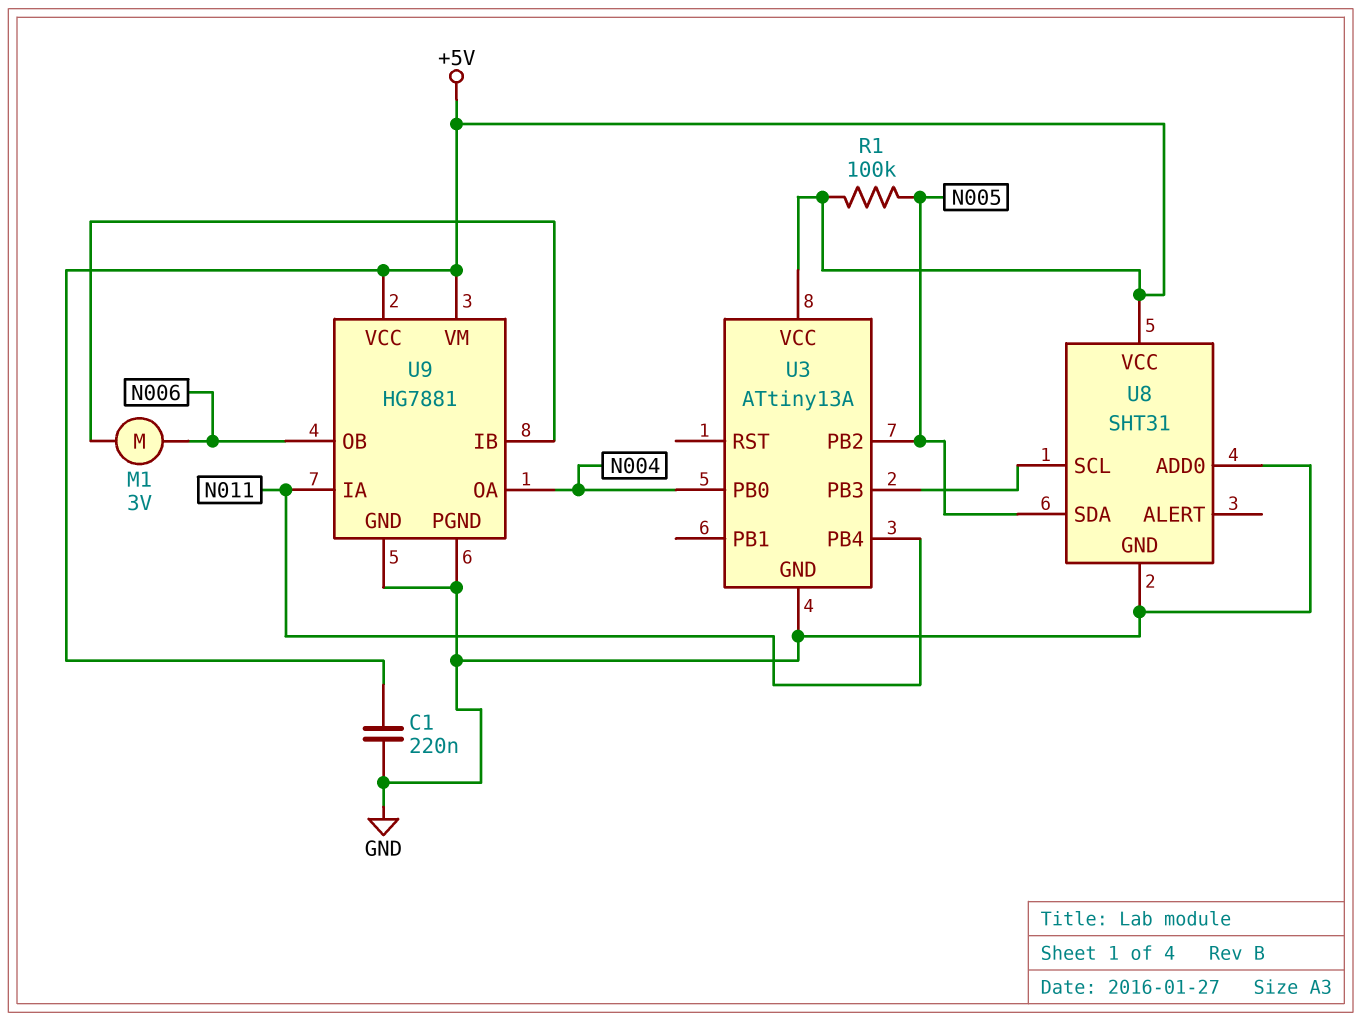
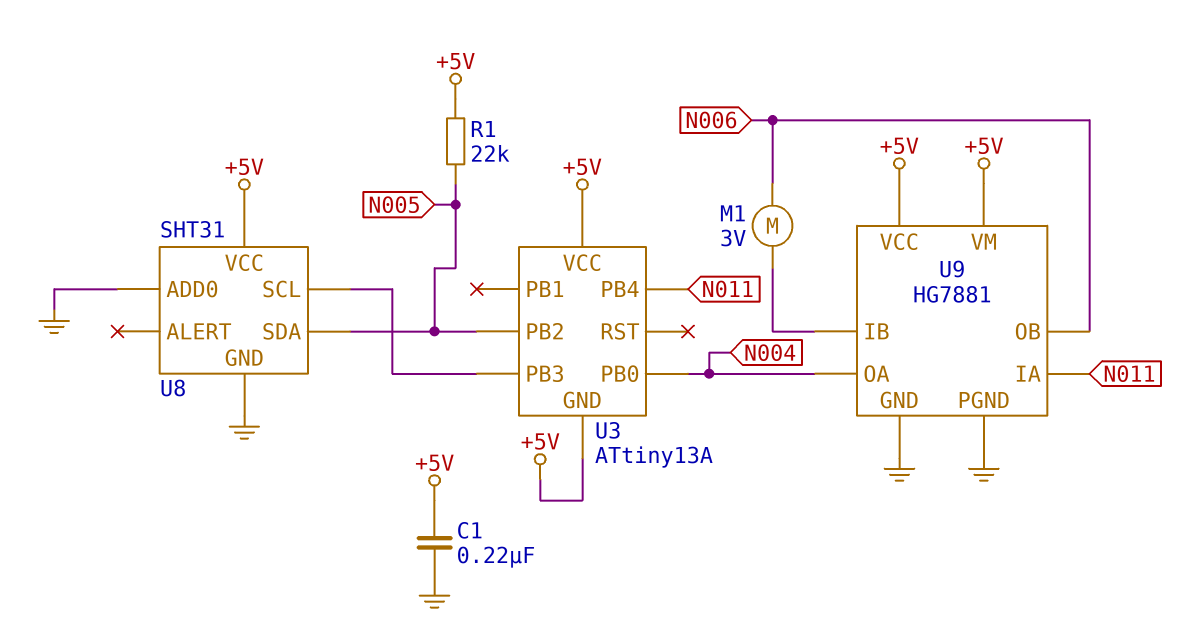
R1: 100k (+5V, N005) -> 22k (+5V, N005)
U3 pin GND: GND -> +5V

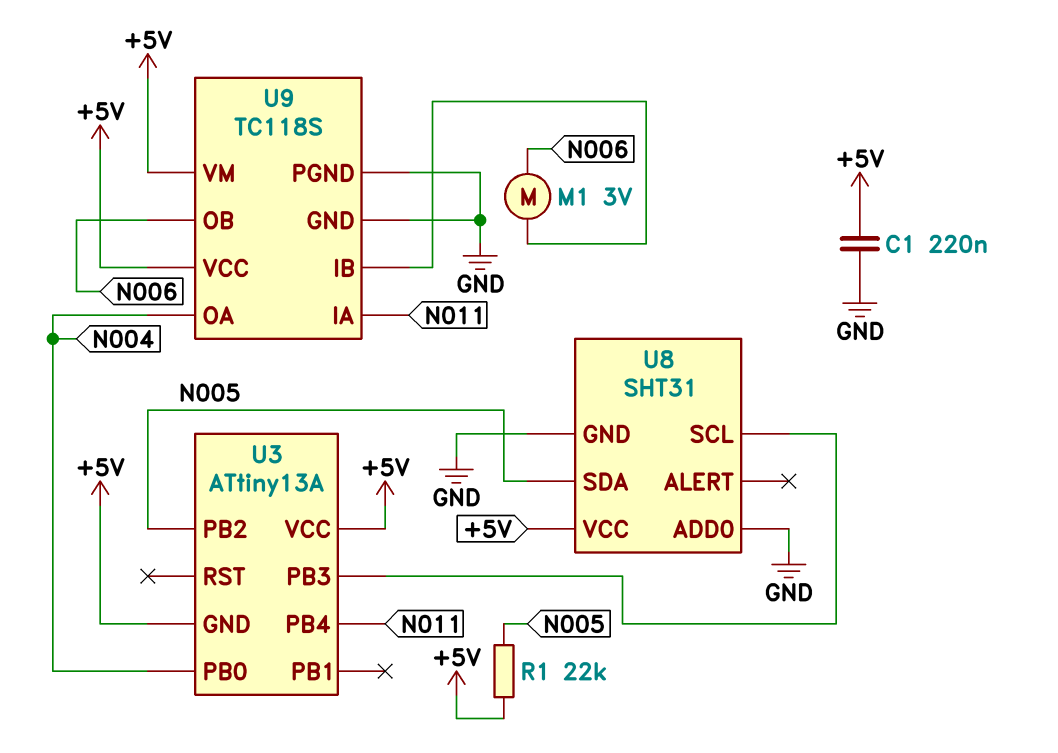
U9: HG7881 -> TC118S

